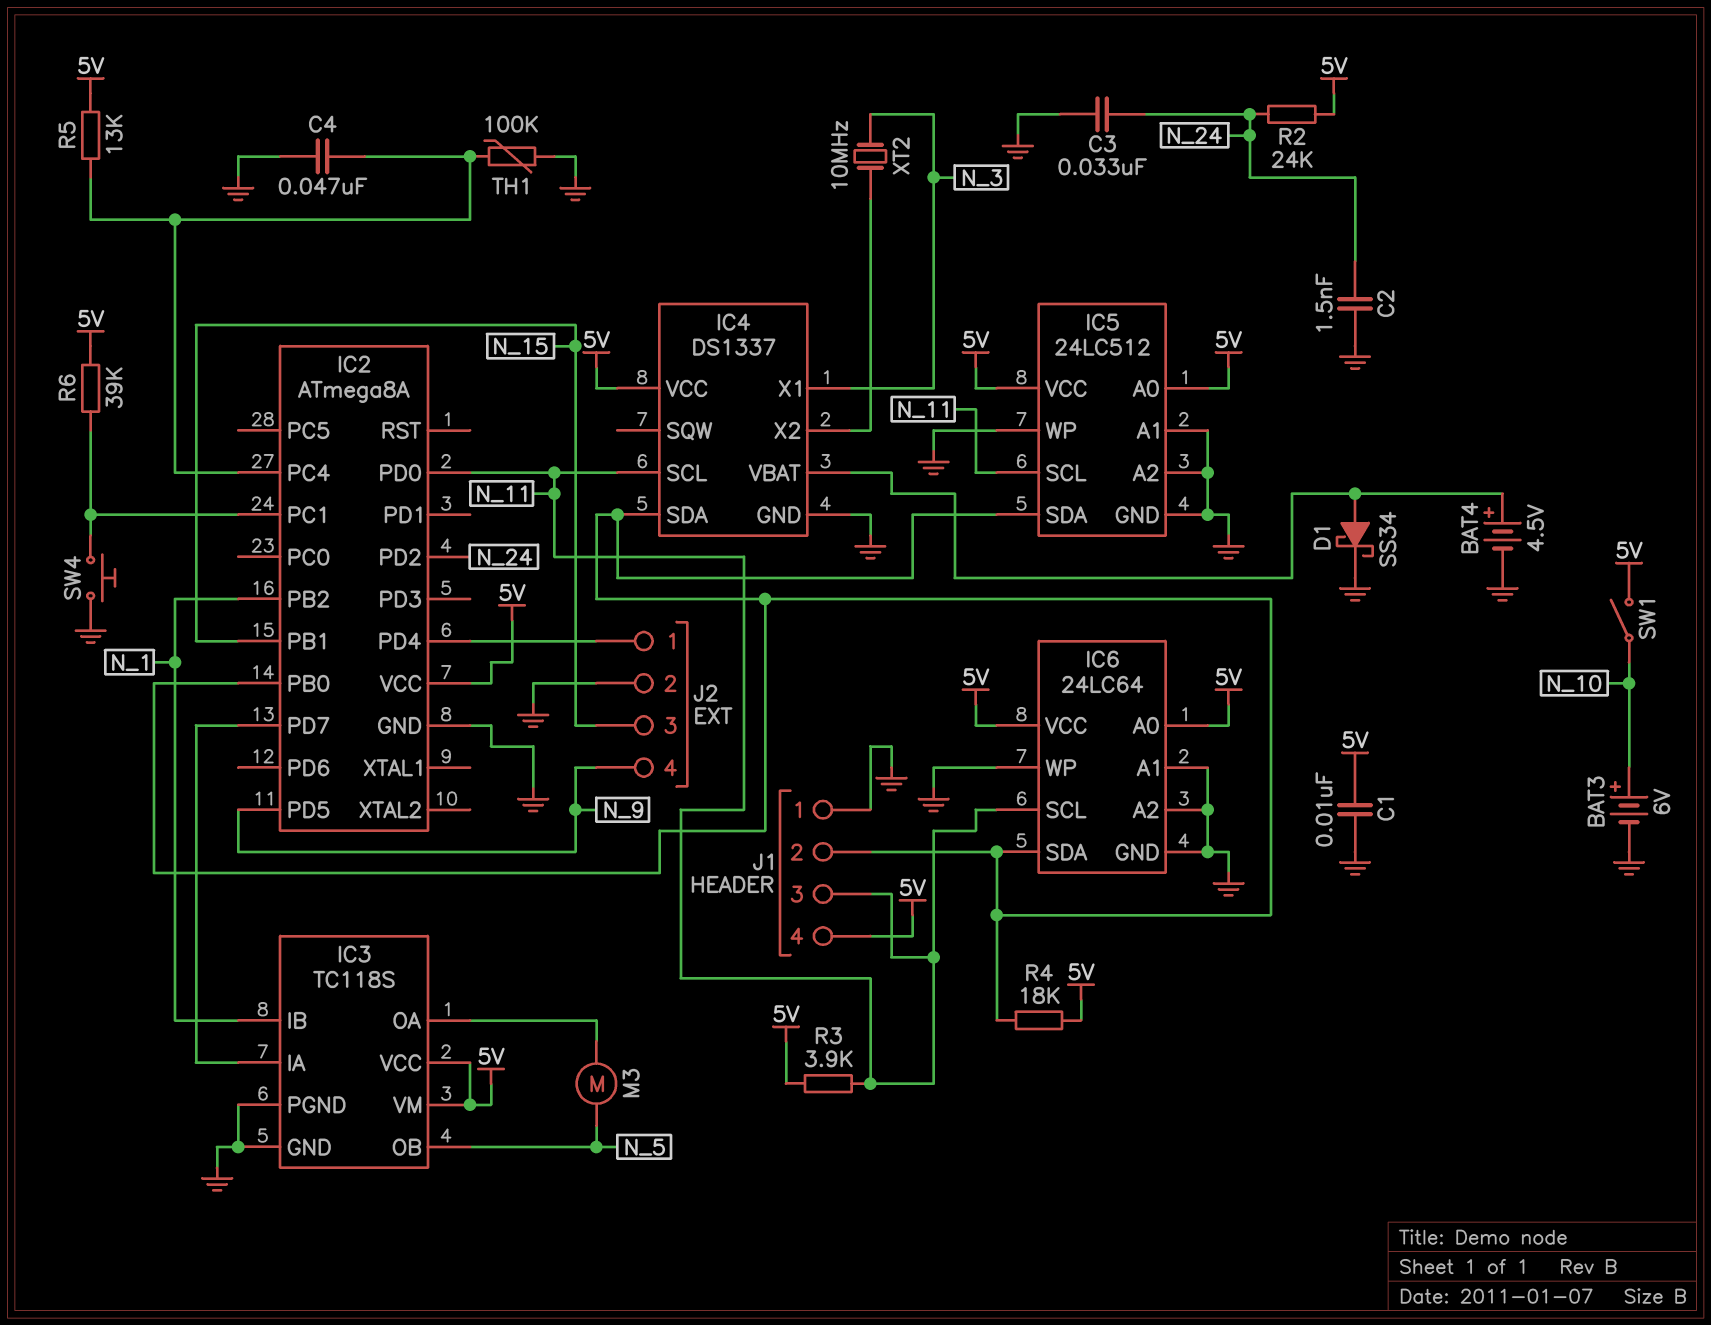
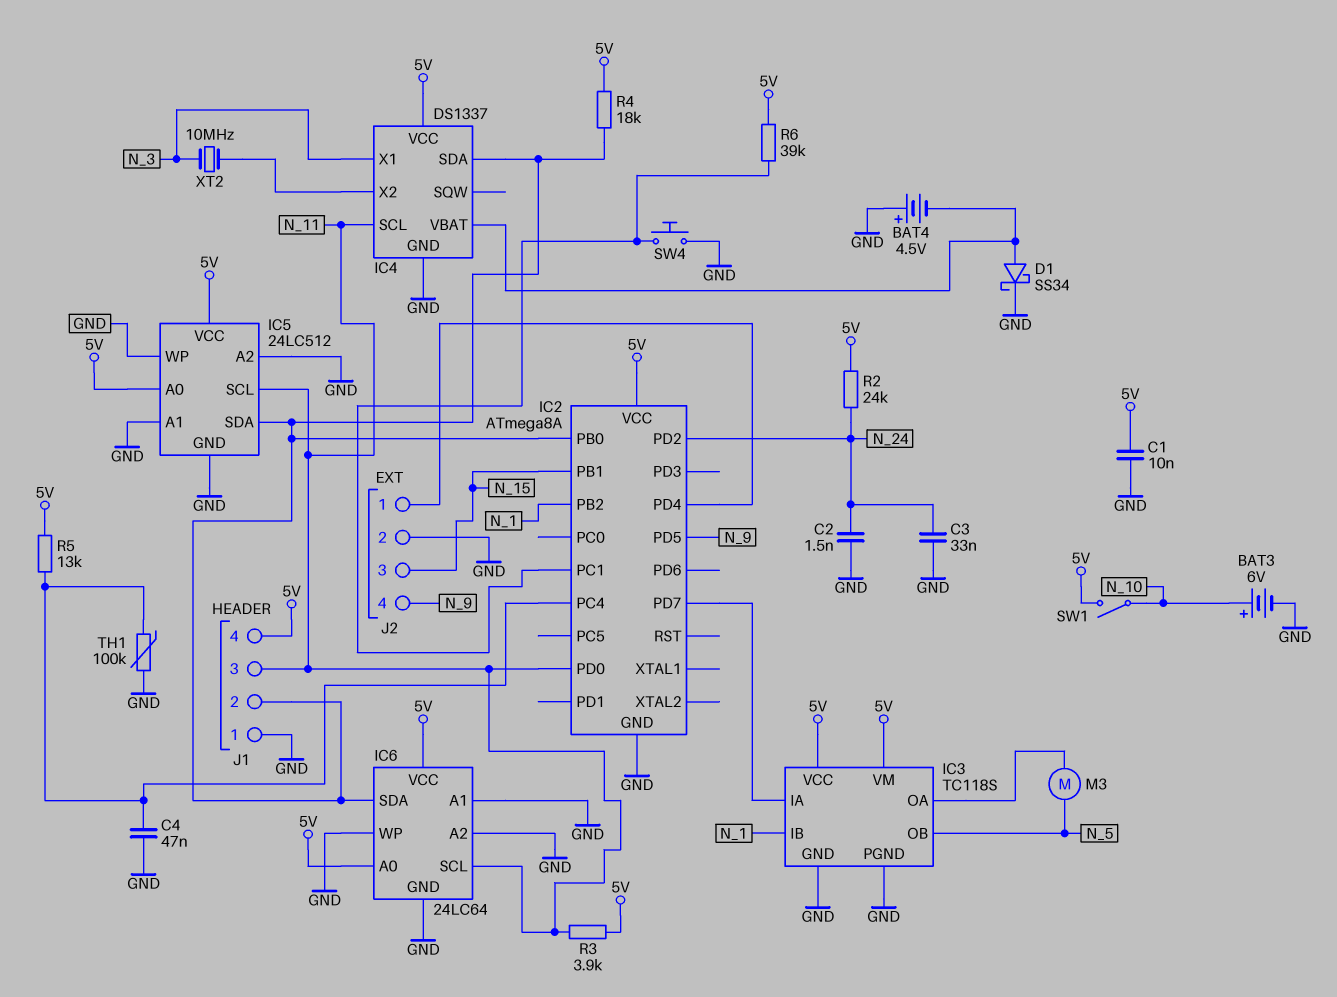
BAT4: 4.5V (plus IC4/VBAT, minus GND) -> 4.5V (plus GND, minus IC4/VBAT)

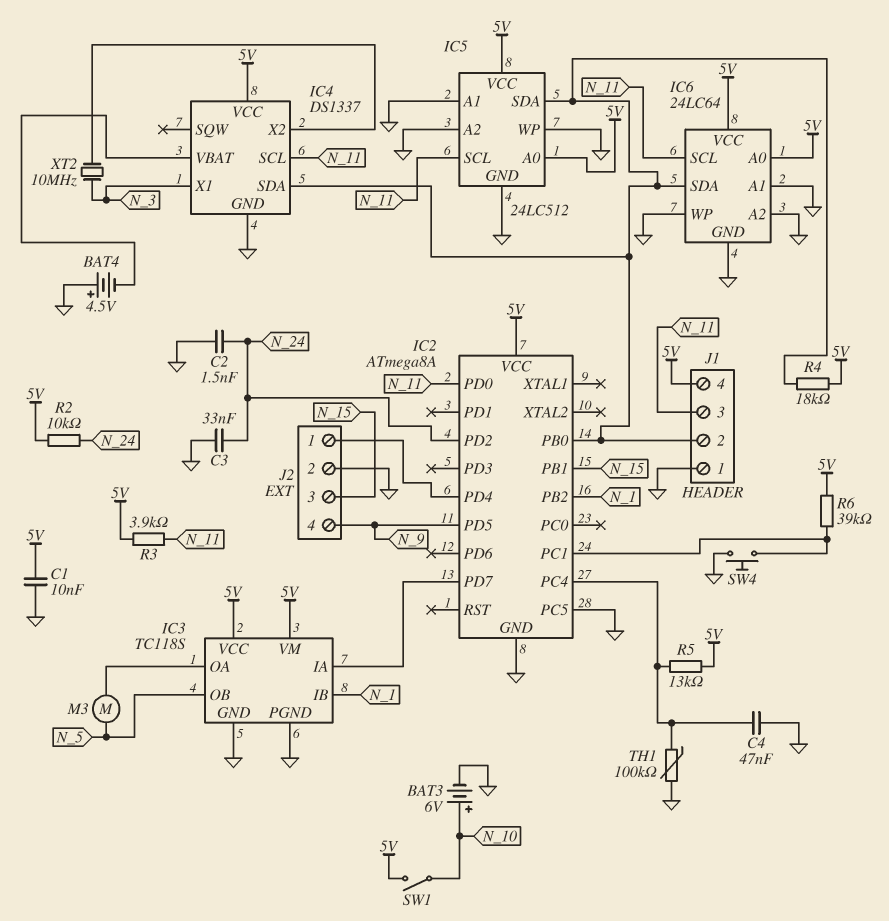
D1: schottky SS34 (A IC4/VBAT, K GND) -> none
IC2 pin PC5: none -> GND
R2: 24k (5V, N_24) -> 10k (5V, N_24)

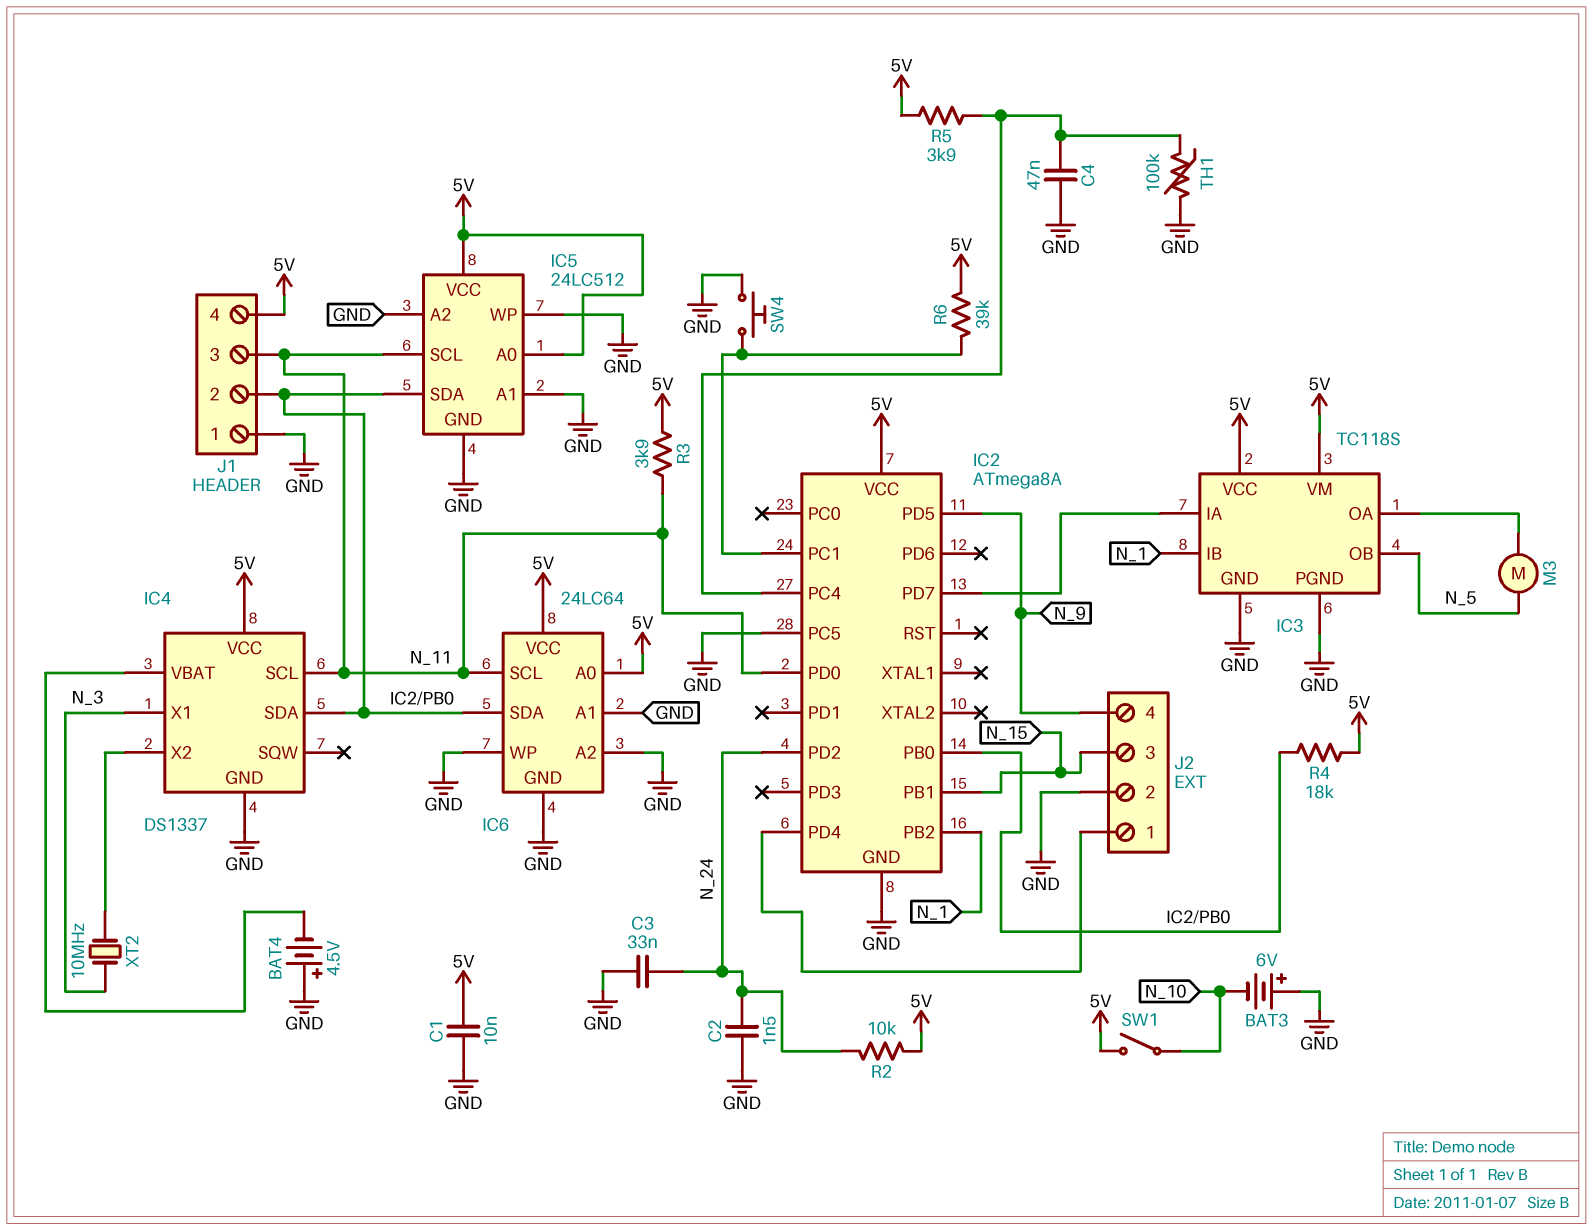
BAT3: 6V (plus N_10, minus GND) -> 6V (plus GND, minus N_10)
R5: 13k (5V, IC2/PC4) -> 3.9k (5V, IC2/PC4)

